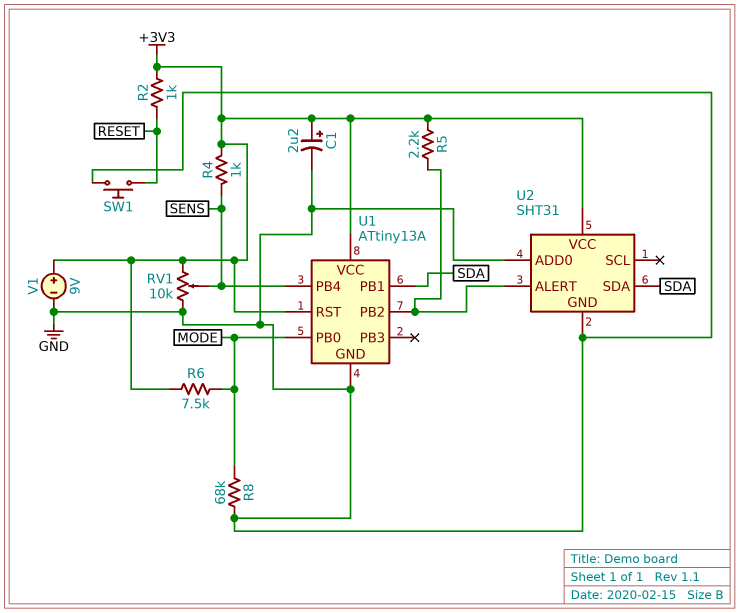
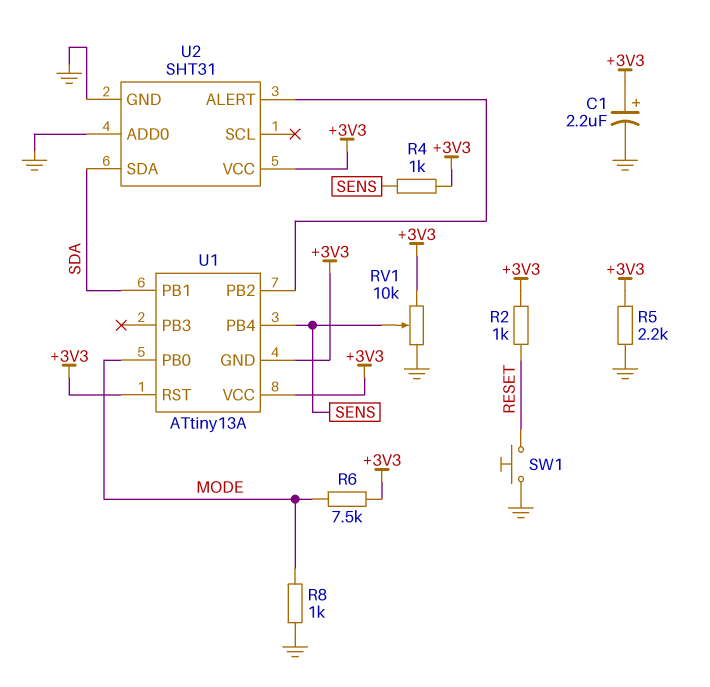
R5: 2.2k (+3V3, U1/PB2) -> 2.2k (+3V3, GND)
R8: 68k (GND, MODE) -> 1k (GND, MODE)
U1 pin GND: GND -> +3V3
V1: 9V (plus +3V3, minus GND) -> none

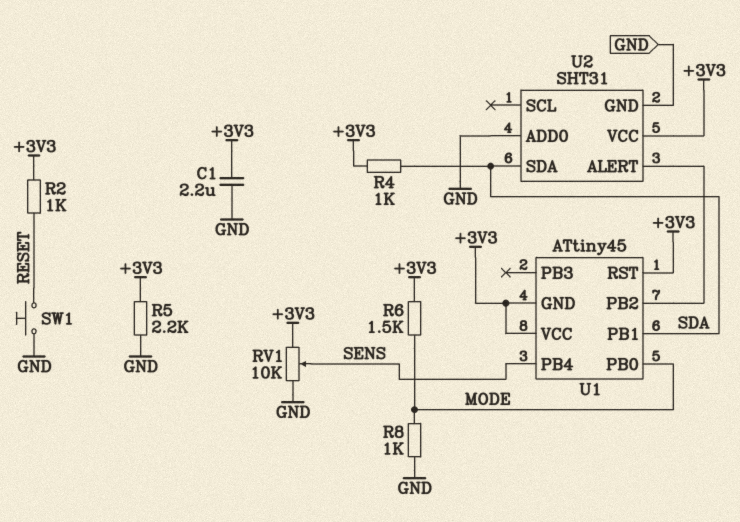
C1: 2.2uF (plus +3V3, minus GND) -> 2.2uF (+3V3, GND)
R4: 1k (+3V3, SENS) -> 1k (+3V3, SDA)
R6: 7.5k (+3V3, MODE) -> 1.5k (+3V3, MODE)
U1: ATtiny13A -> ATtiny45

